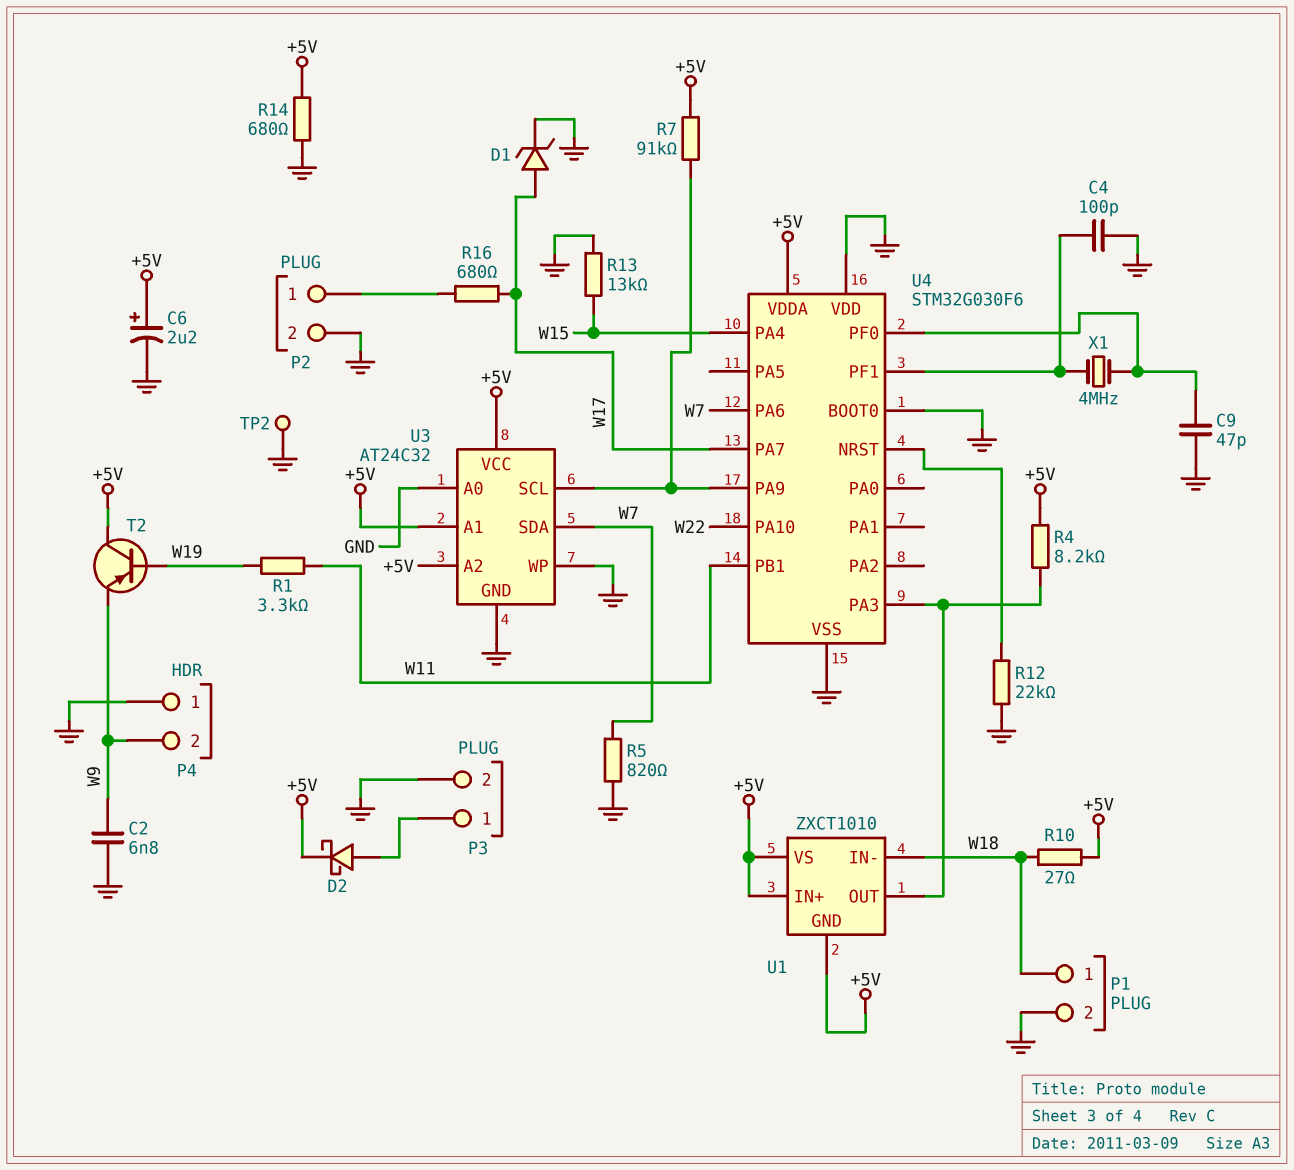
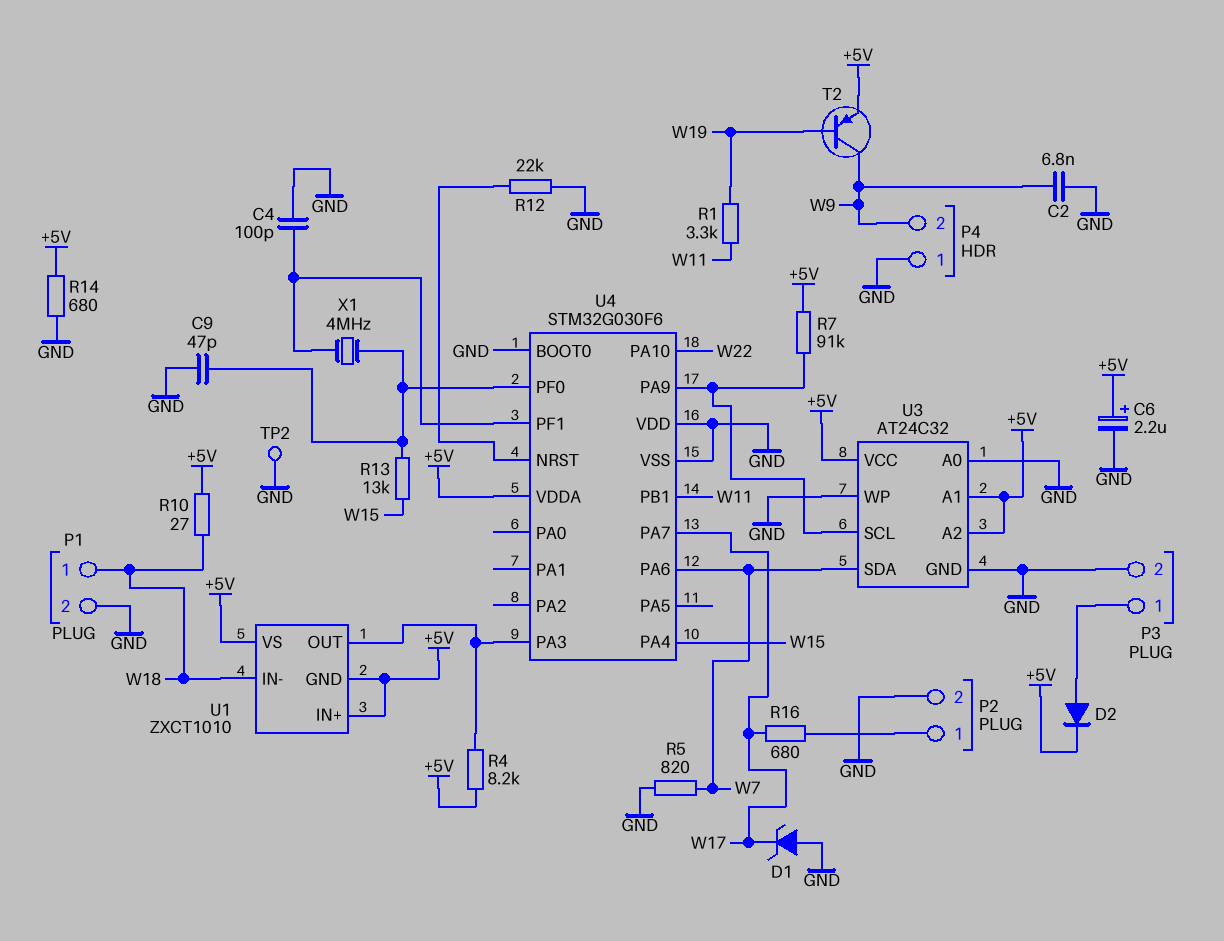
D1: zener (A W17, K GND) -> zener (A GND, K W17)
D2: schottky (A P3/1, K +5V) -> diode (A P3/1, K +5V)
R13: 13k (GND, W15) -> 13k (U4/PF0, W15)
T2: PNP (B W19, C +5V, E W9) -> PNP (B W19, C W9, E +5V)

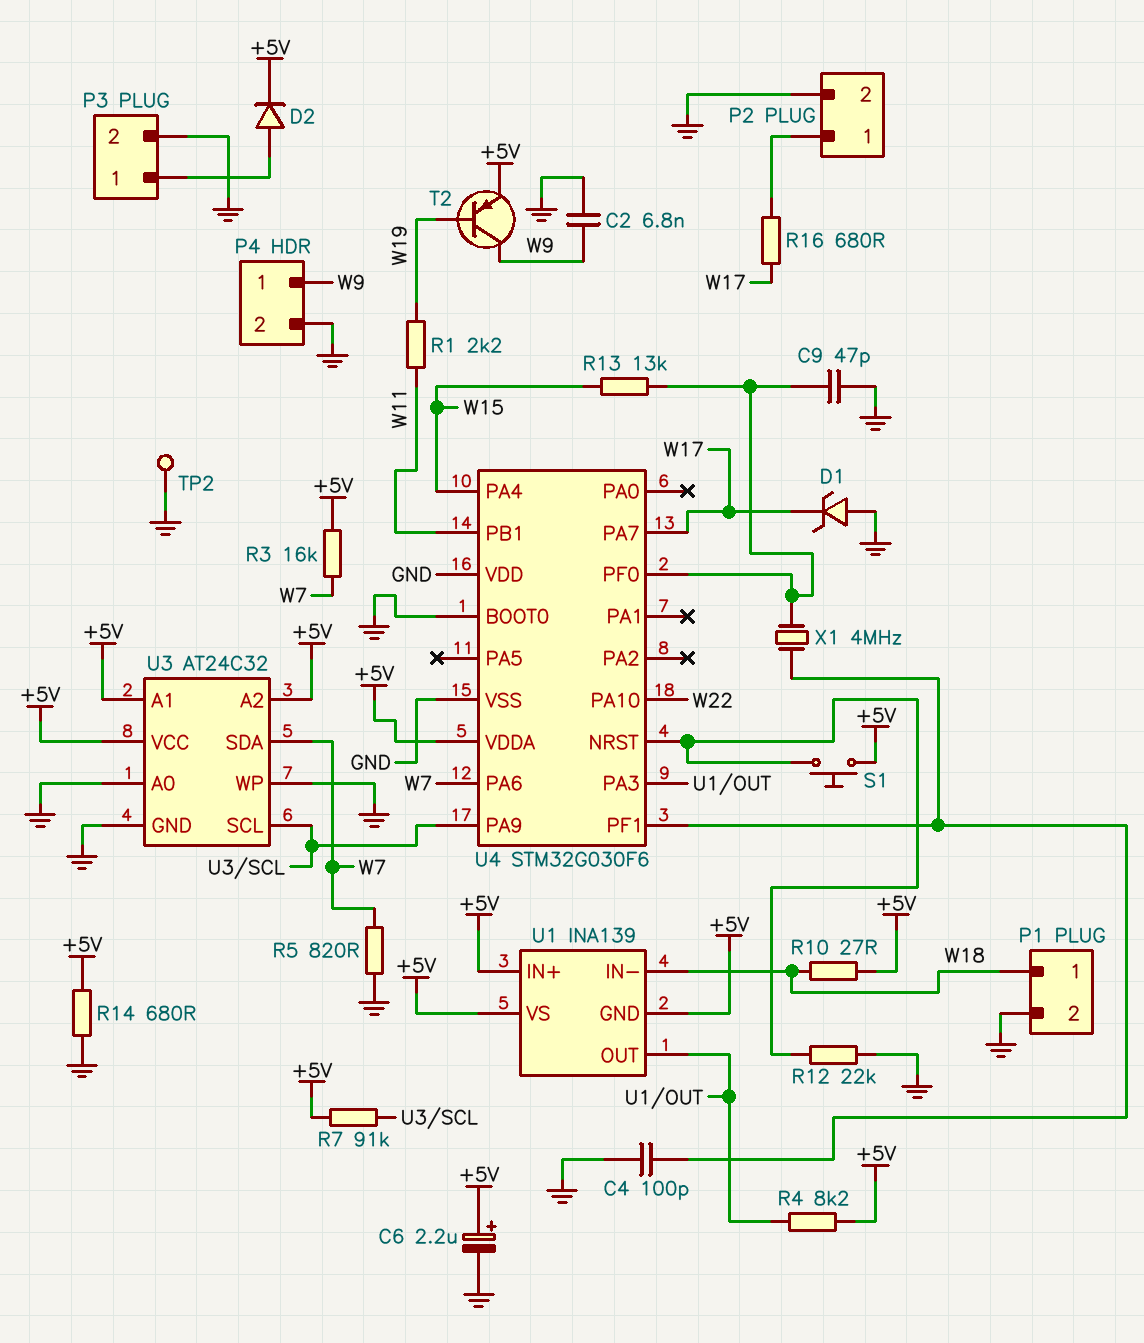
P4 pin 1: GND -> W9
P4 pin 2: W9 -> GND
R1: 3.3k (W11, W19) -> 2.2k (W11, W19)
R3: none -> 16k (+5V, W7)
S1: none -> button (+5V, U4/NRST)
U1: ZXCT1010 -> INA139

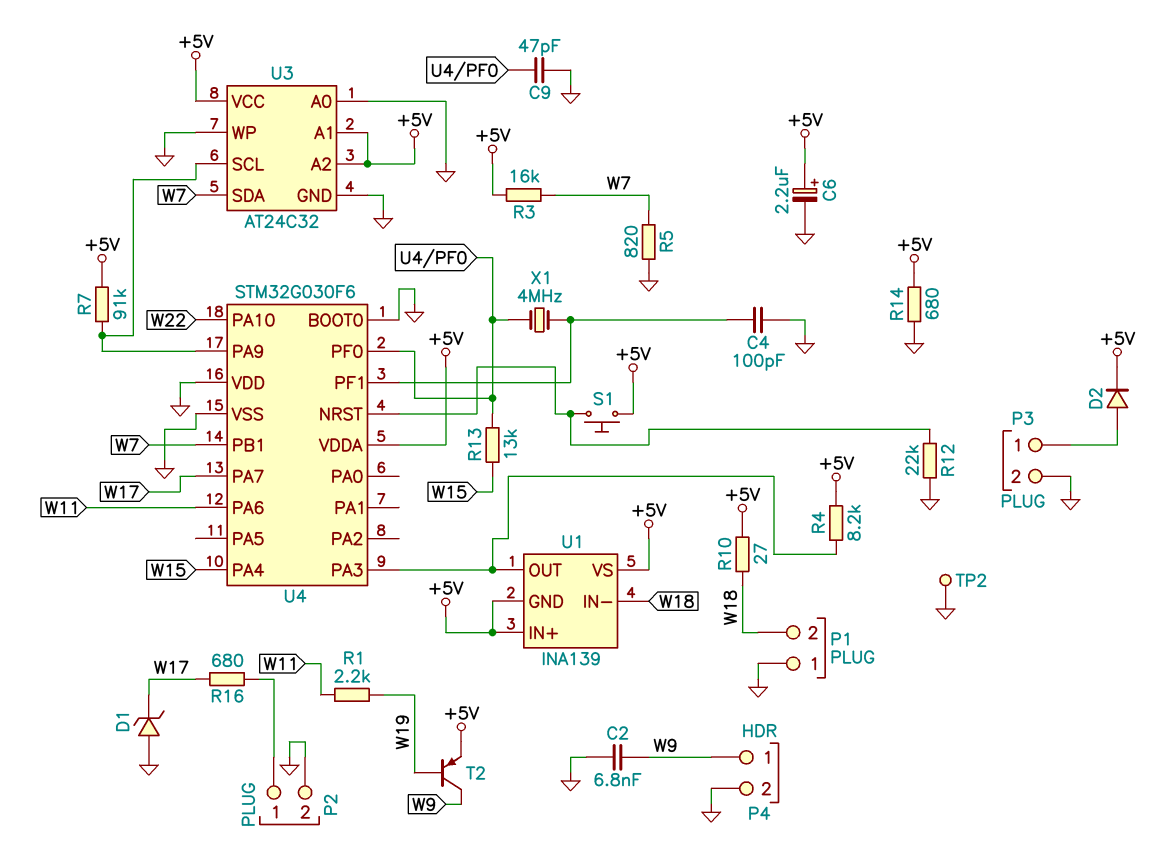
P1 pin 1: W18 -> GND
P1 pin 2: GND -> W18
U4 pin PA6: W7 -> W11
U4 pin PB1: W11 -> W7

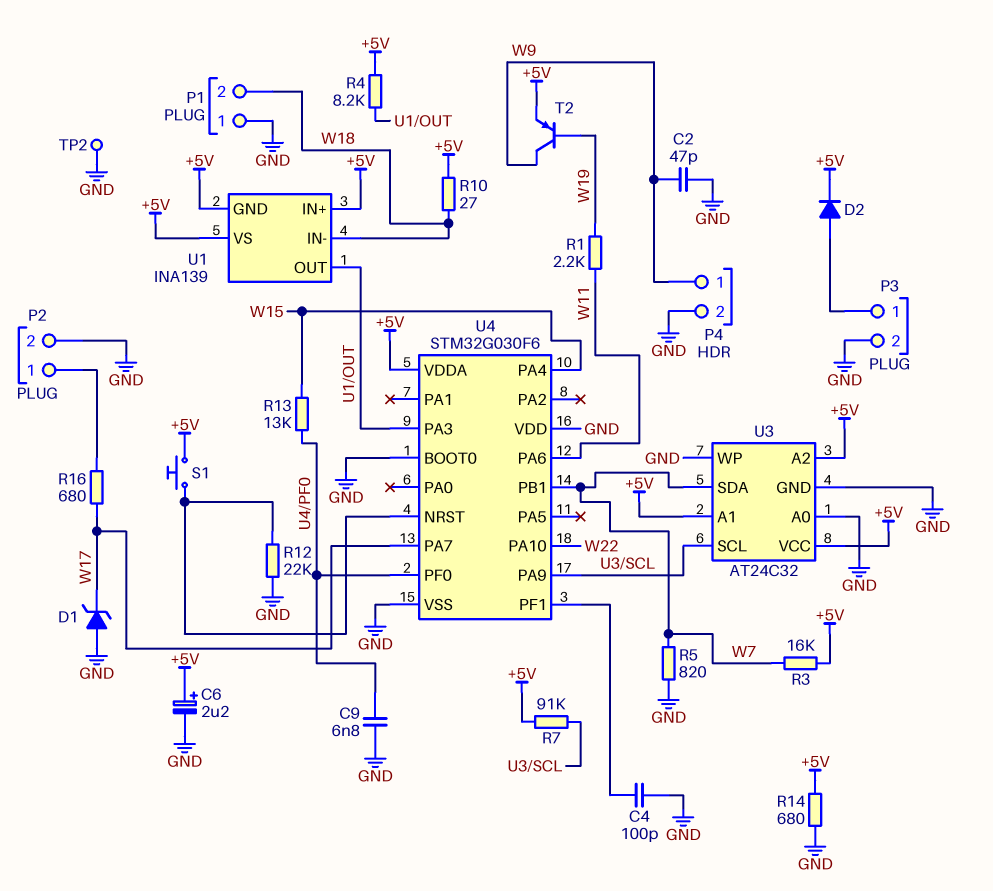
C2: 6.8nF (GND, W9) -> 47pF (GND, W9)
C9: 47pF (GND, U4/PF0) -> 6.8nF (GND, U4/PF0)
X1: 4MHz (U4/PF0, U4/PF1) -> none

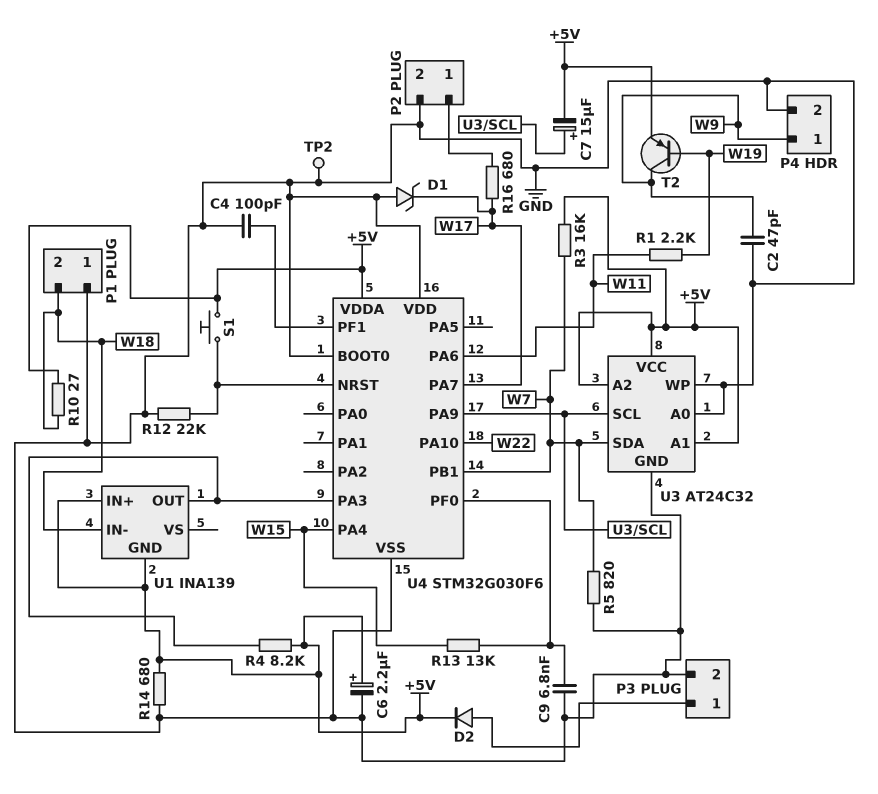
C7: none -> 15uF (plus U3/SCL, minus +5V)
R7: 91k (+5V, U3/SCL) -> none
U1 pin VS: +5V -> none

